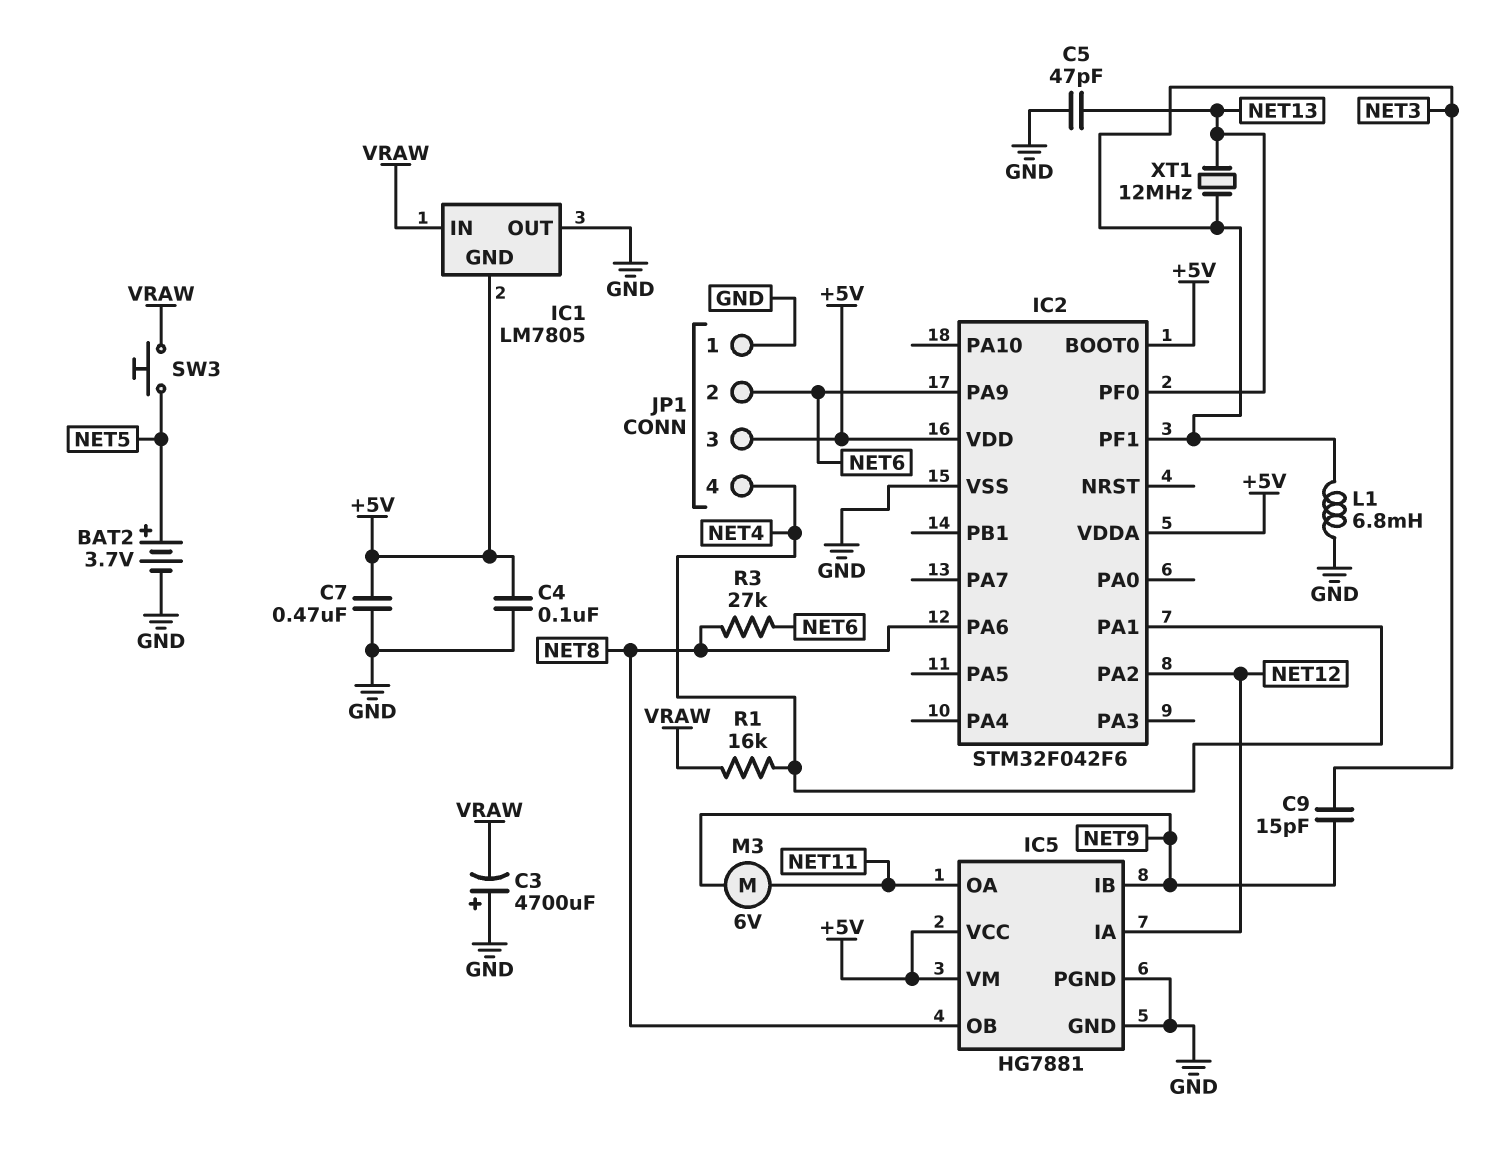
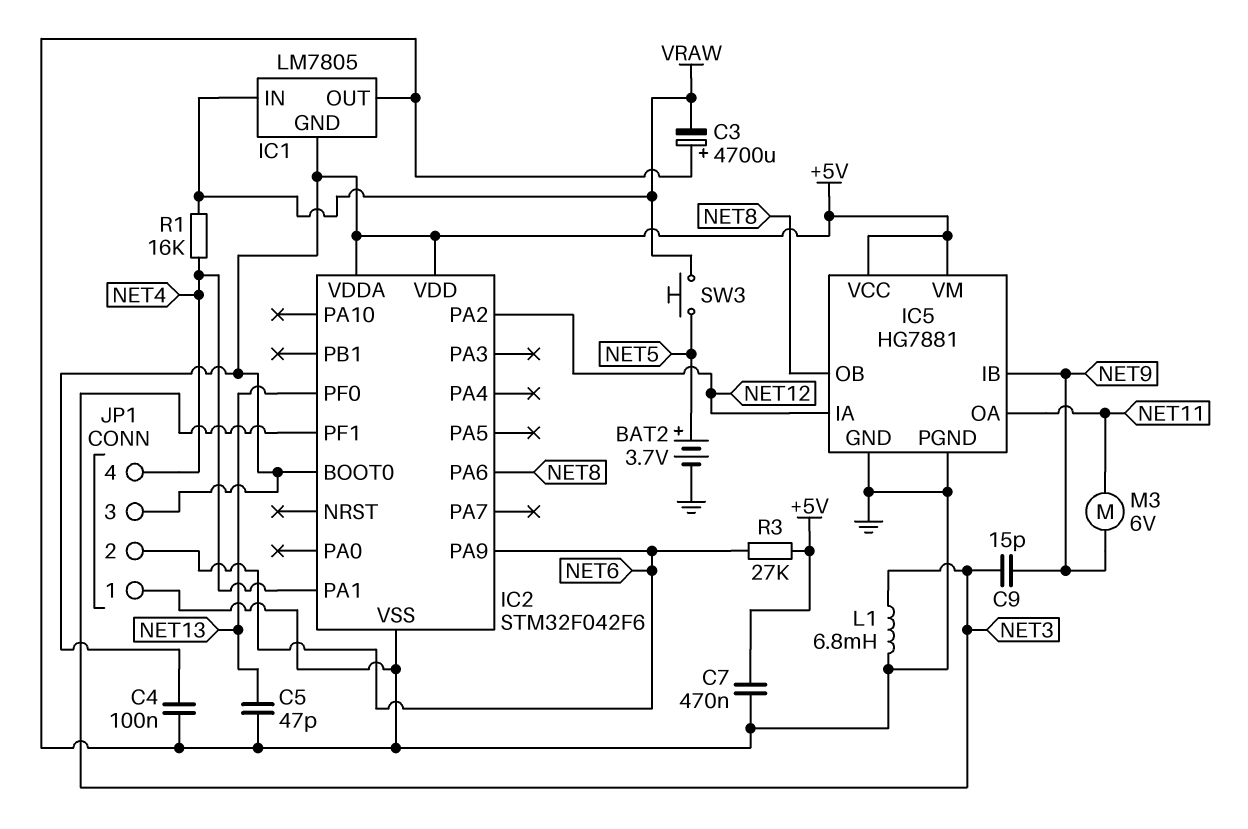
R3: 27k (NET6, NET8) -> 27k (+5V, NET6)
XT1: 12MHz (NET3, NET13) -> none

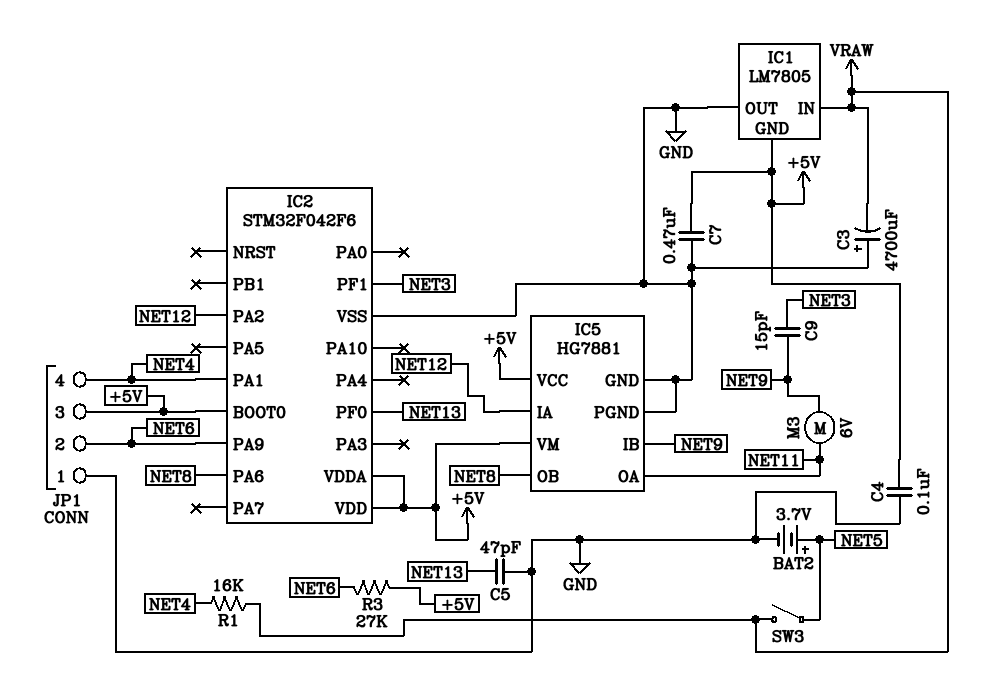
L1: 6.8mH (GND, NET3) -> none
SW3: button (NET5, VRAW) -> switch (NET5, VRAW)

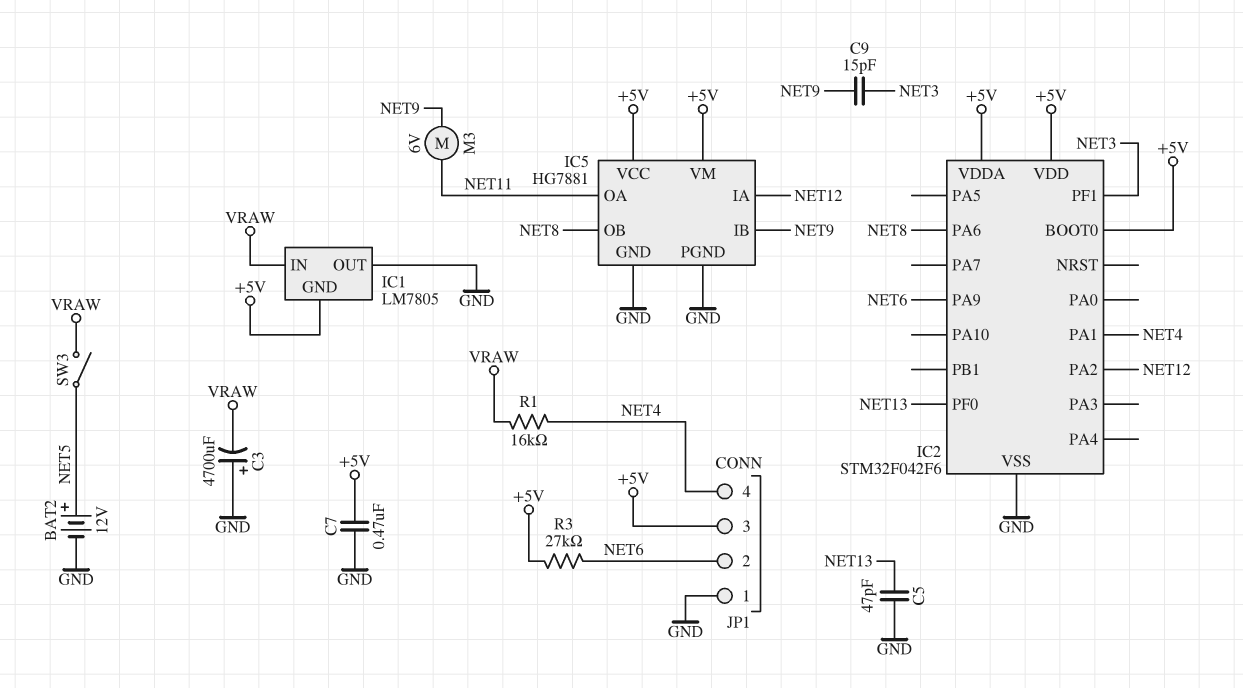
BAT2: 3.7V (plus NET5, minus GND) -> 12V (plus NET5, minus GND)
C4: 100nF (+5V, GND) -> none

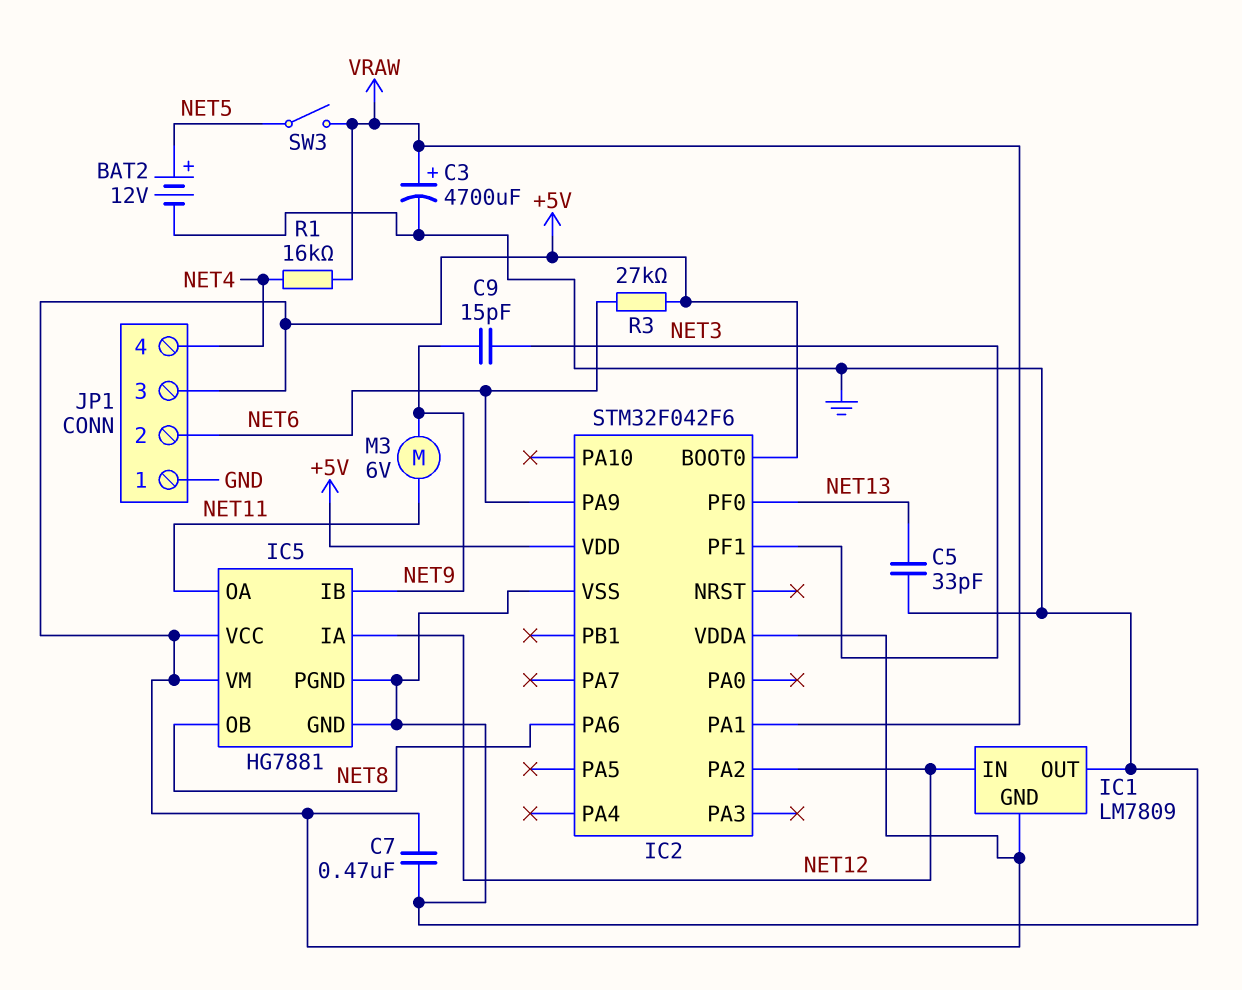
C3: 4700uF (plus GND, minus VRAW) -> 4700uF (plus VRAW, minus GND)
C5: 47pF (GND, NET13) -> 33pF (GND, NET13)
IC1: LM7805 -> LM7809
IC1 pin IN: VRAW -> NET12
IC2 pin PA1: NET4 -> VRAW

